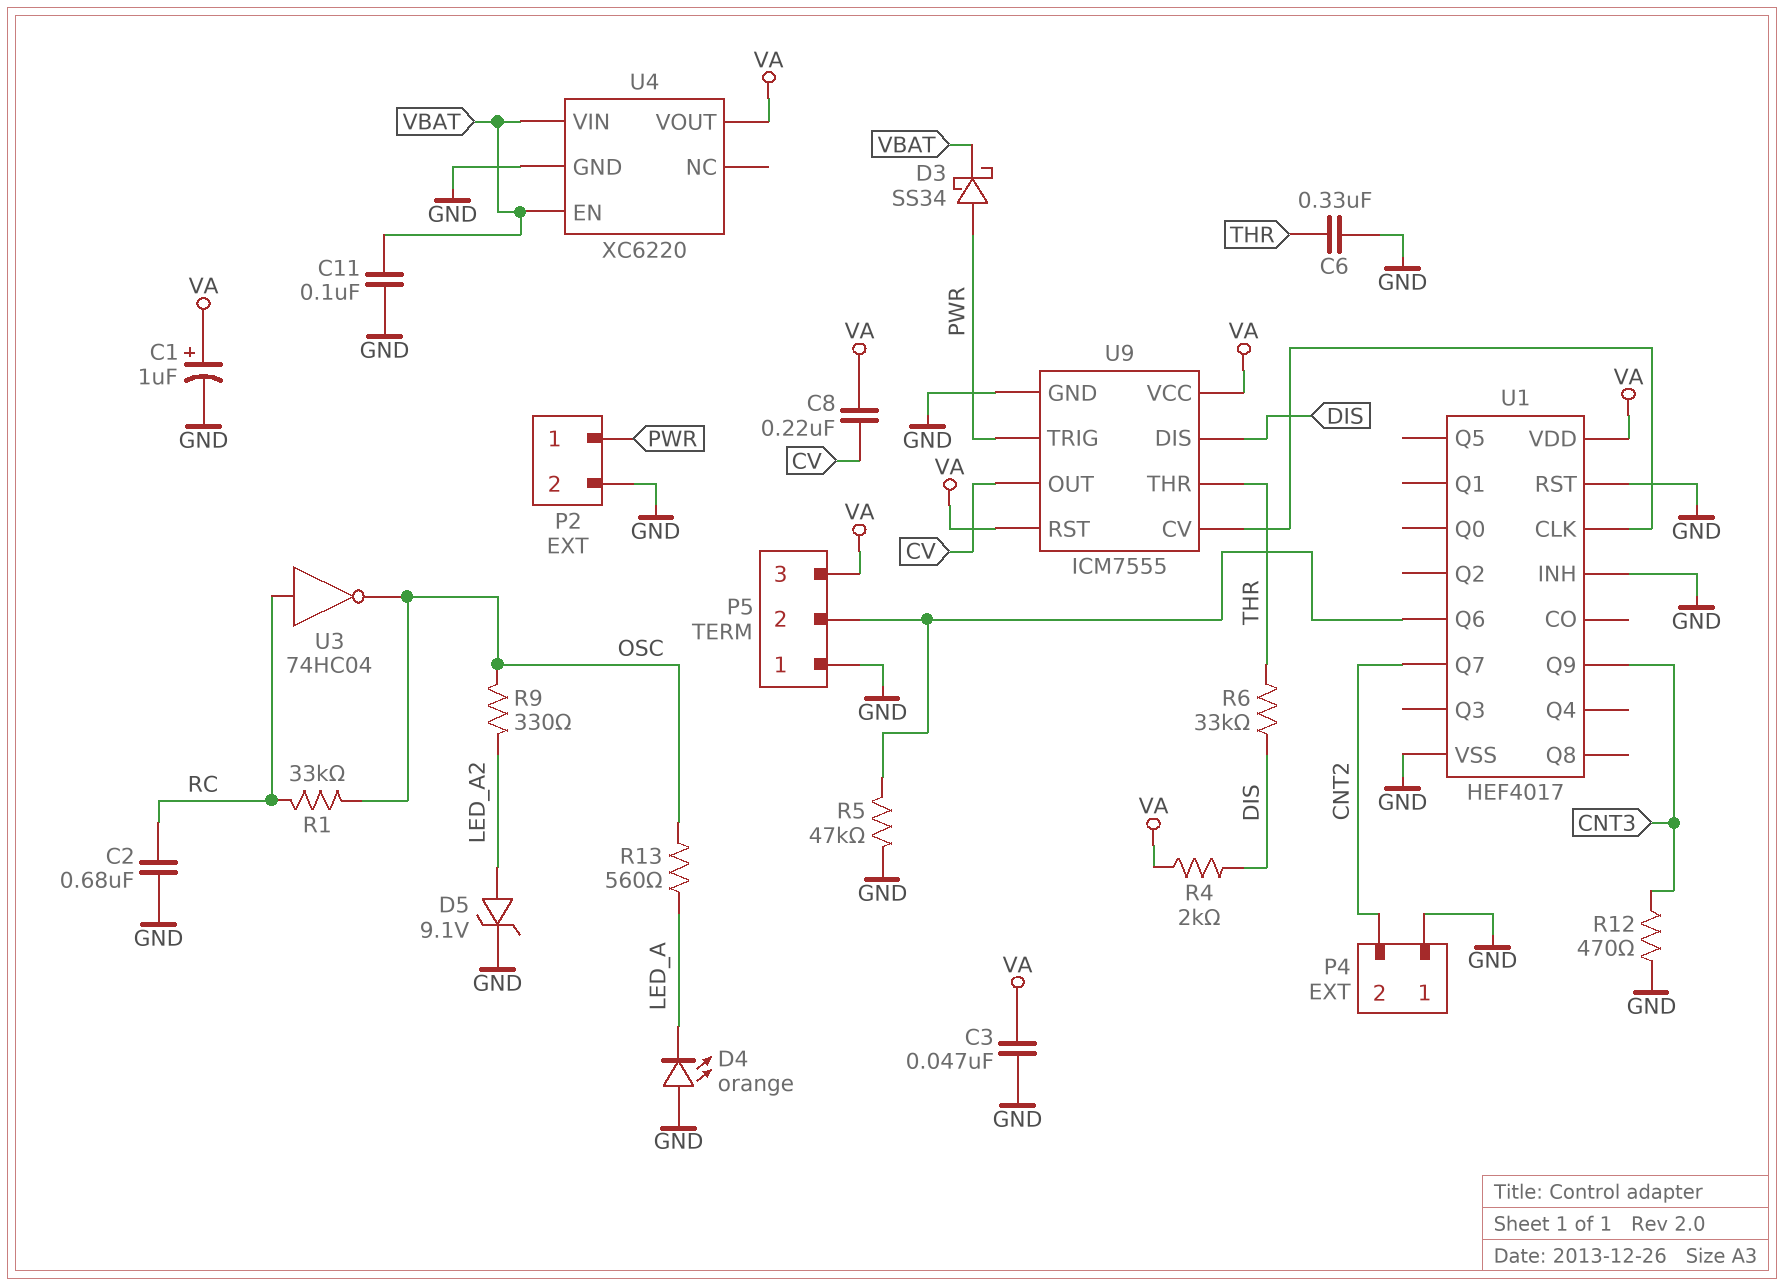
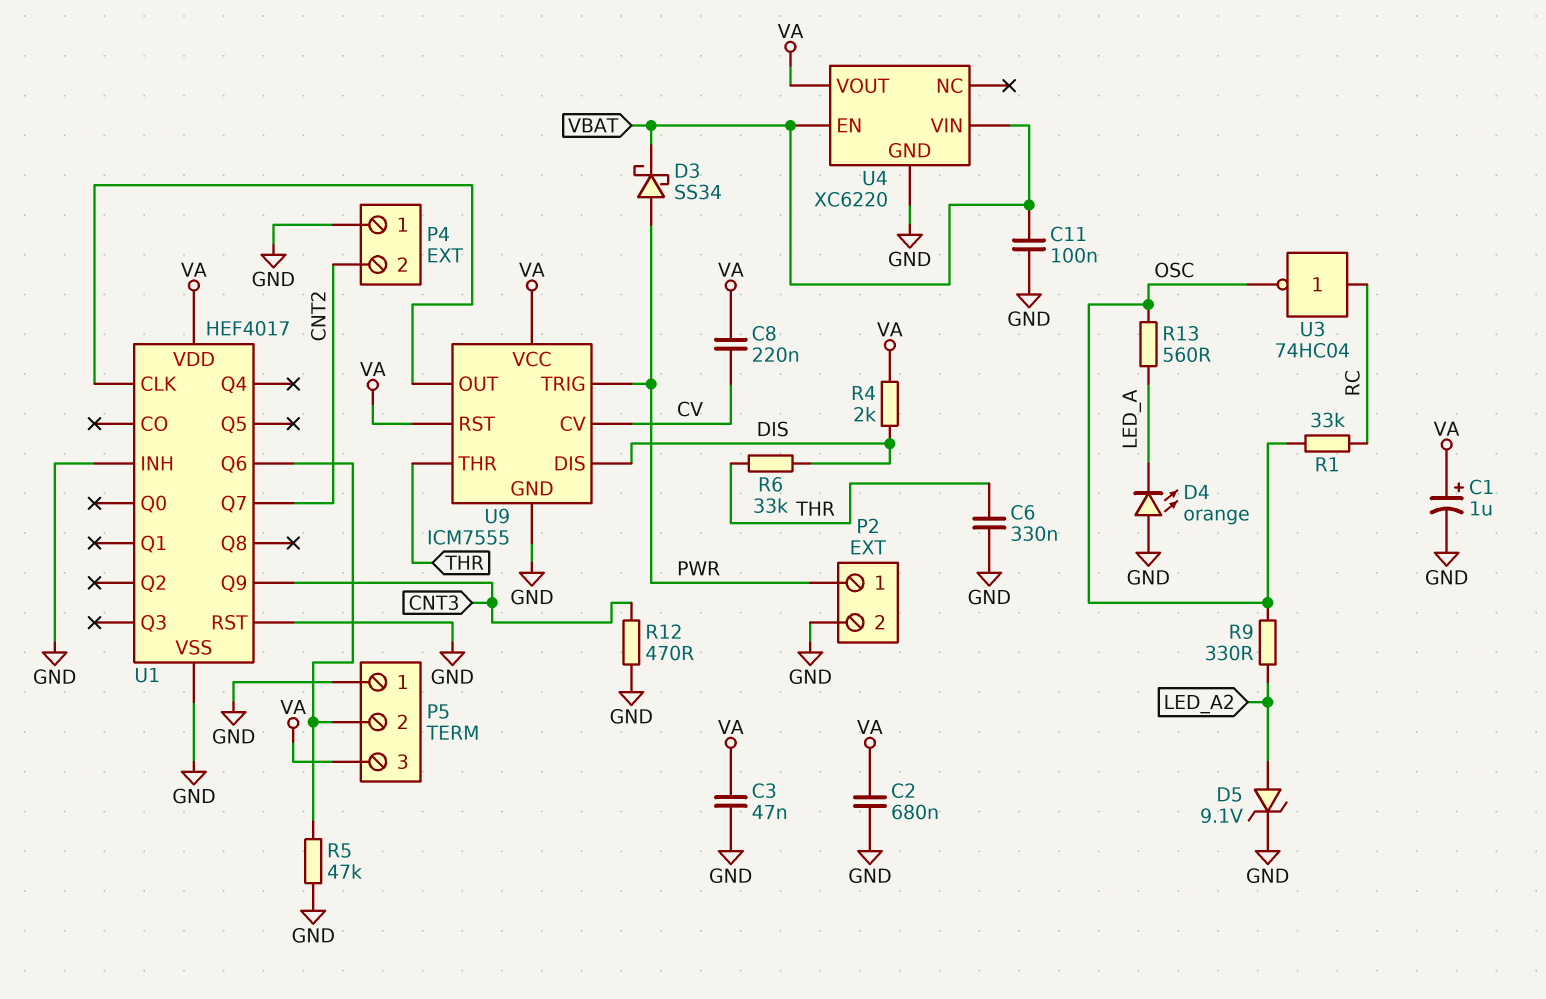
C2: 680nF (GND, RC) -> 680nF (GND, VA)
U9 pin CV: U1/CLK -> CV
U9 pin OUT: CV -> U1/CLK

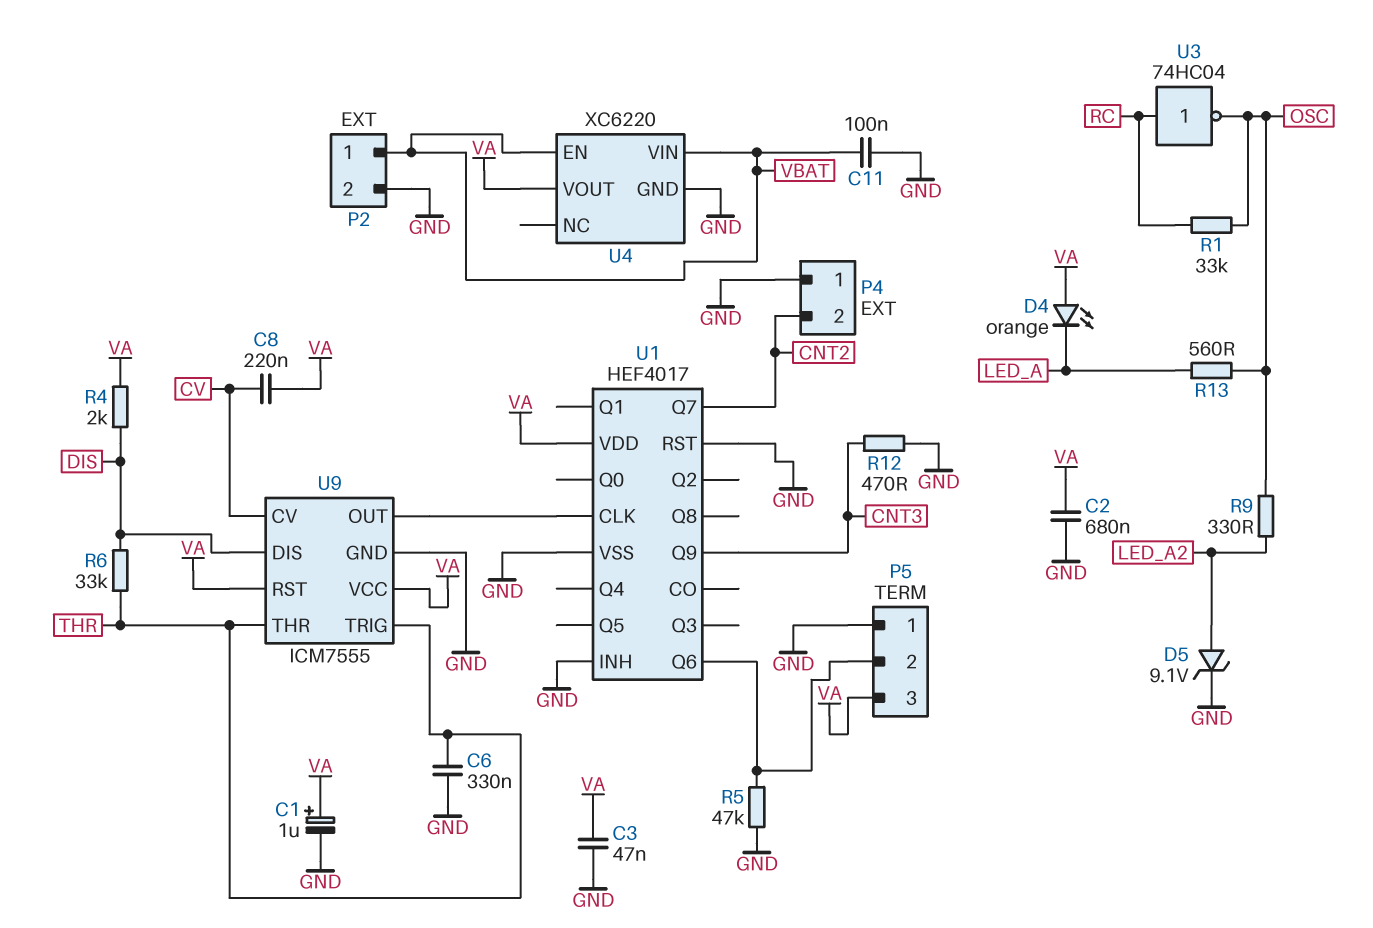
D3: schottky SS34 (A PWR, K VBAT) -> none
D4: LED orange (A GND, K LED_A) -> LED orange (A VA, K LED_A)
P2 pin 1: PWR -> VBAT
U9 pin TRIG: PWR -> THR

